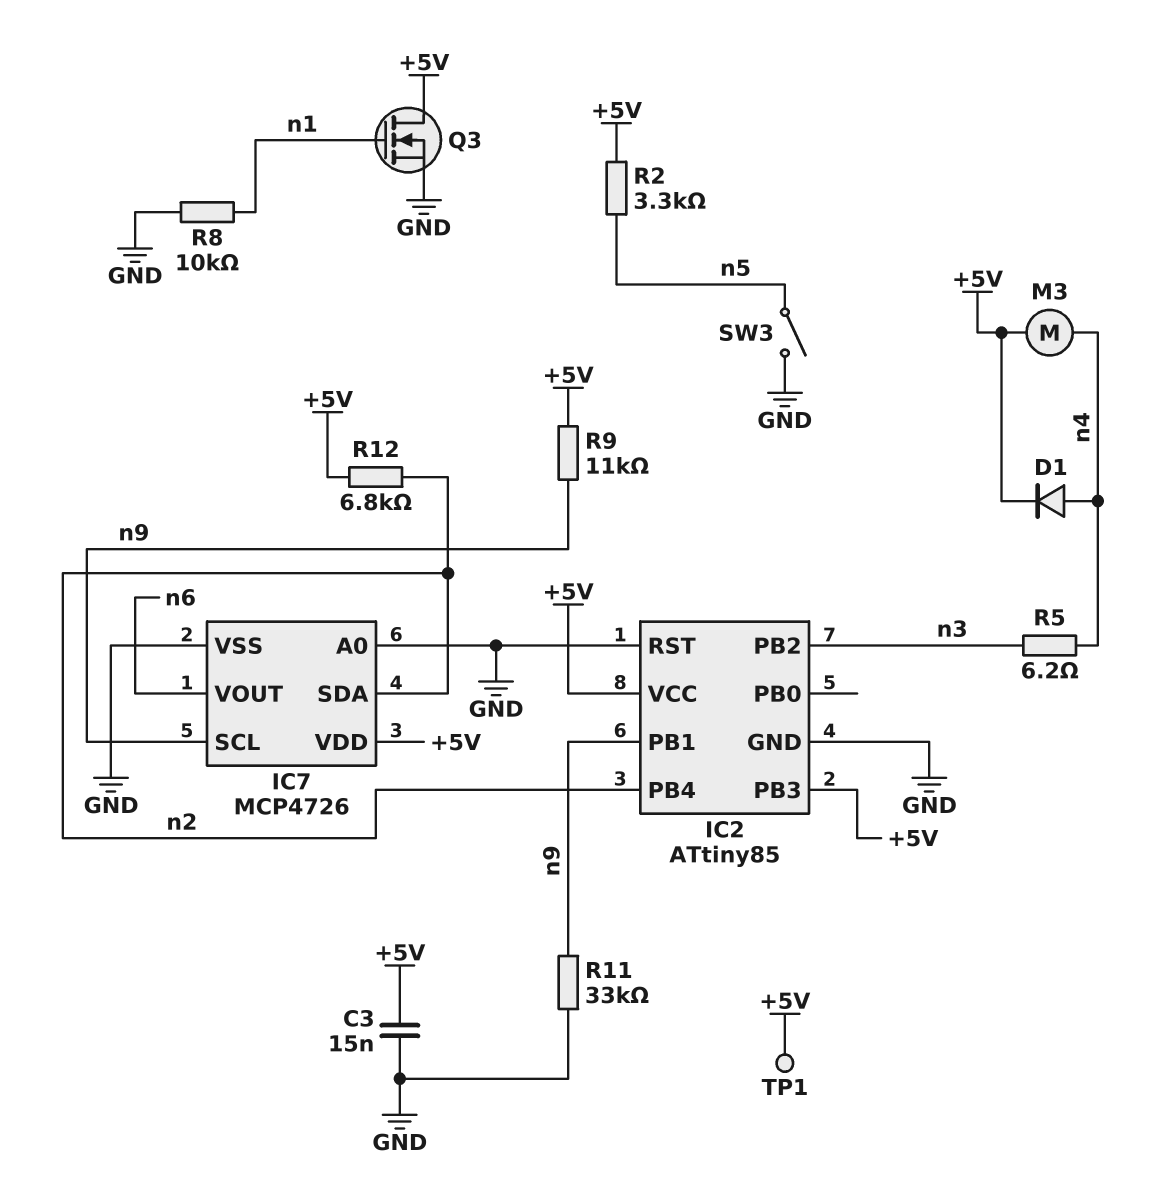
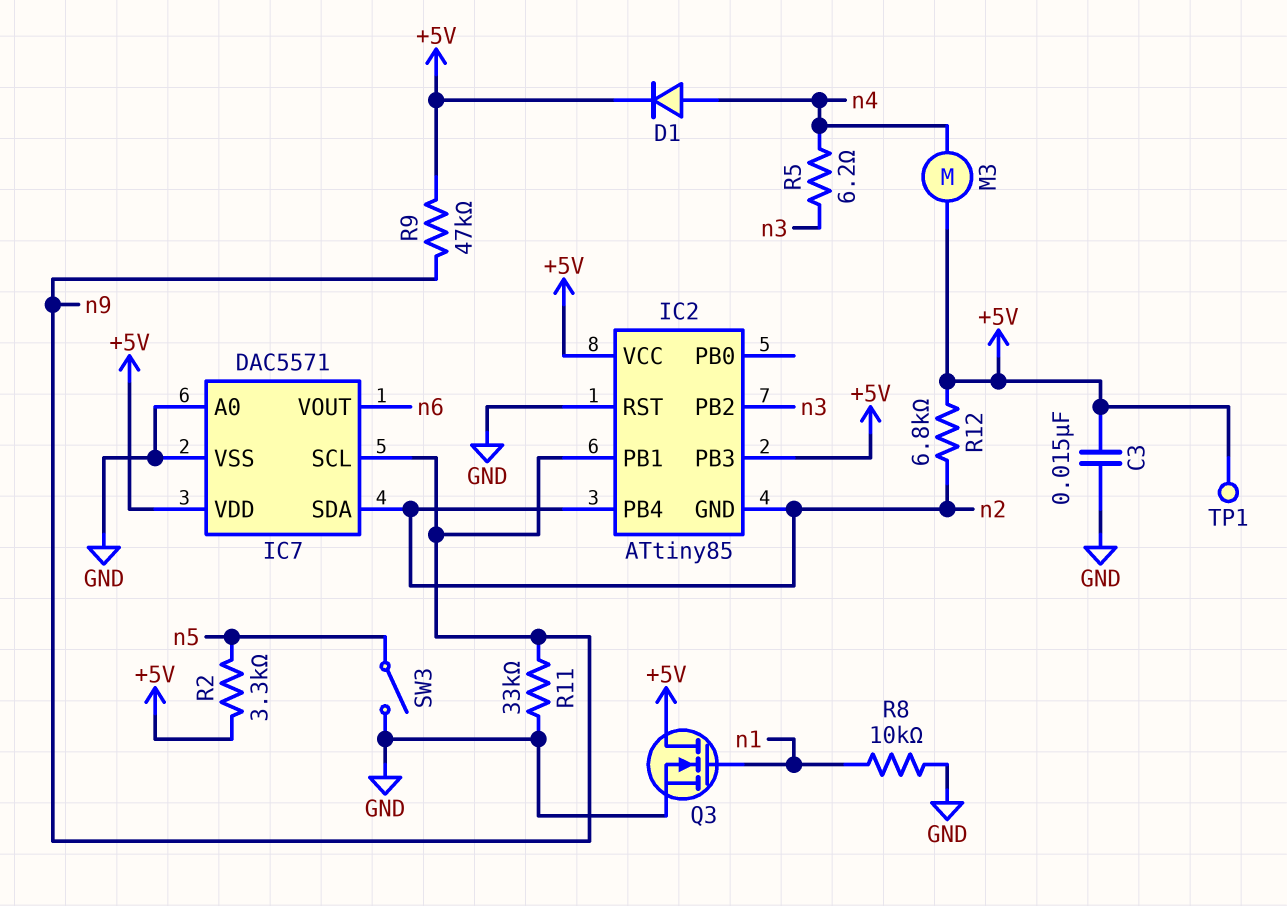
IC2 pin GND: GND -> n2
IC7: MCP4726 -> DAC5571
R9: 11k (+5V, n9) -> 47k (+5V, n9)

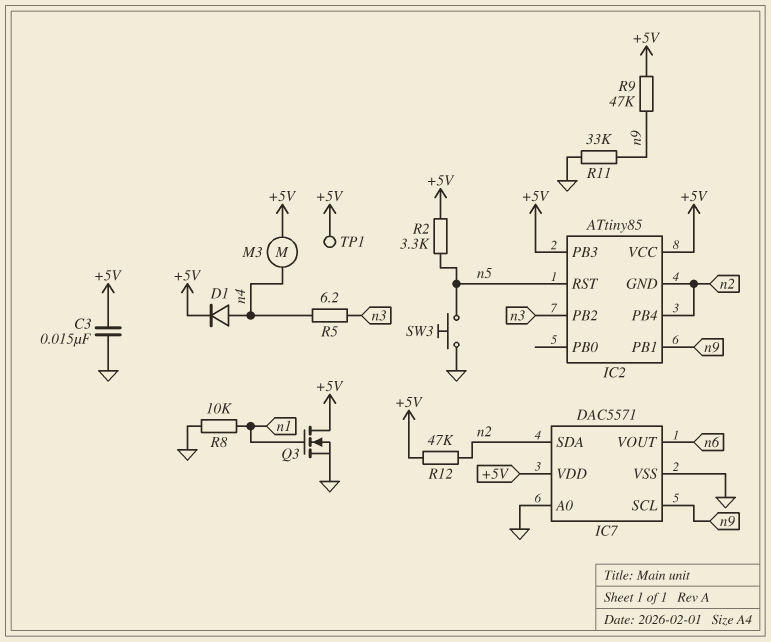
IC2 pin RST: GND -> n5
R12: 6.8k (+5V, n2) -> 47k (+5V, n2)
SW3: switch (GND, n5) -> button (GND, n5)

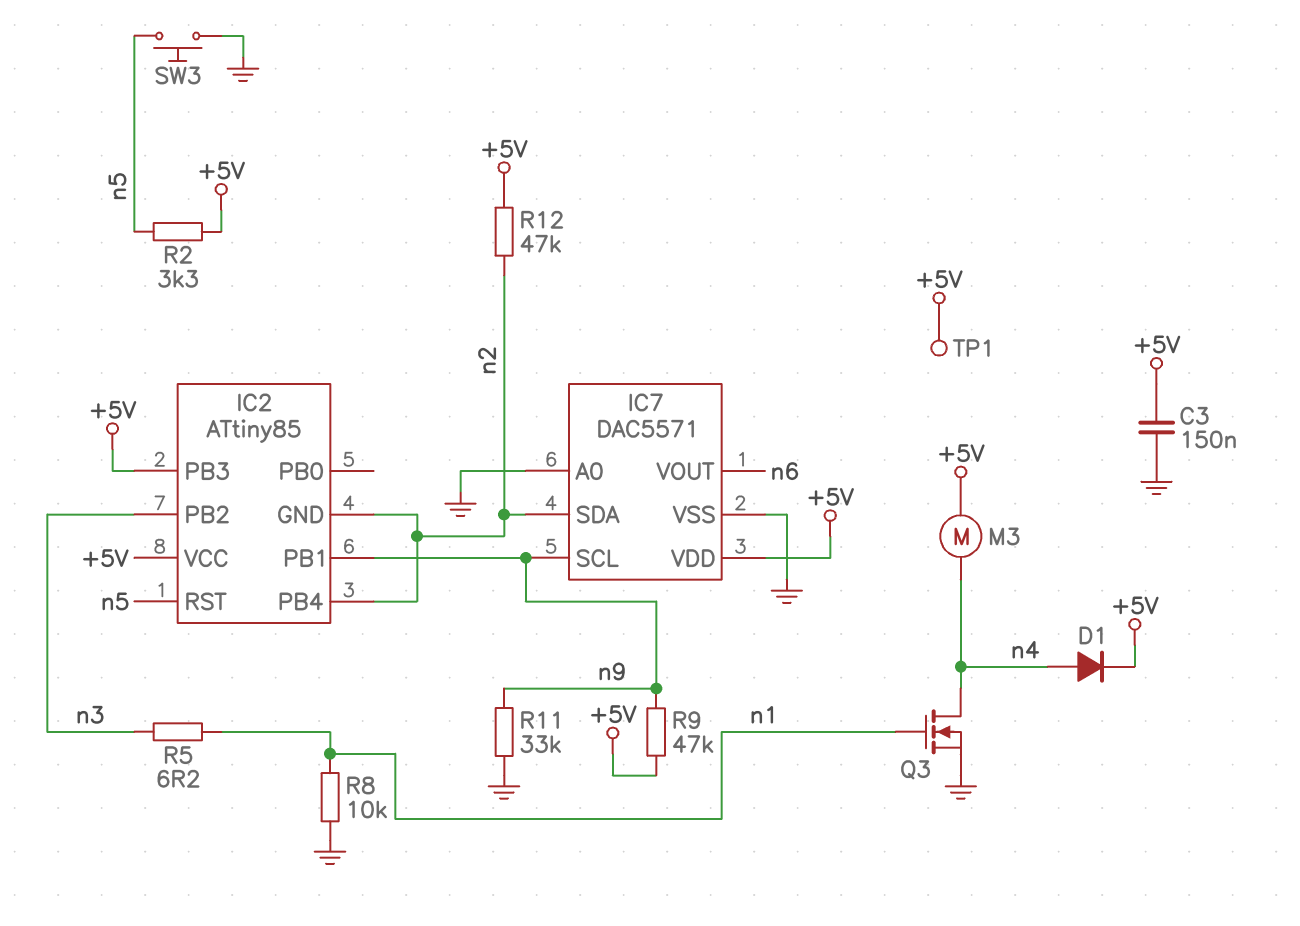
C3: 15nF (+5V, GND) -> 150nF (+5V, GND)
Q3: NMOS (G n1, D +5V, S GND) -> NMOS (G n1, D n4, S GND)
R5: 6.2 (n3, n4) -> 6.2 (n1, n3)

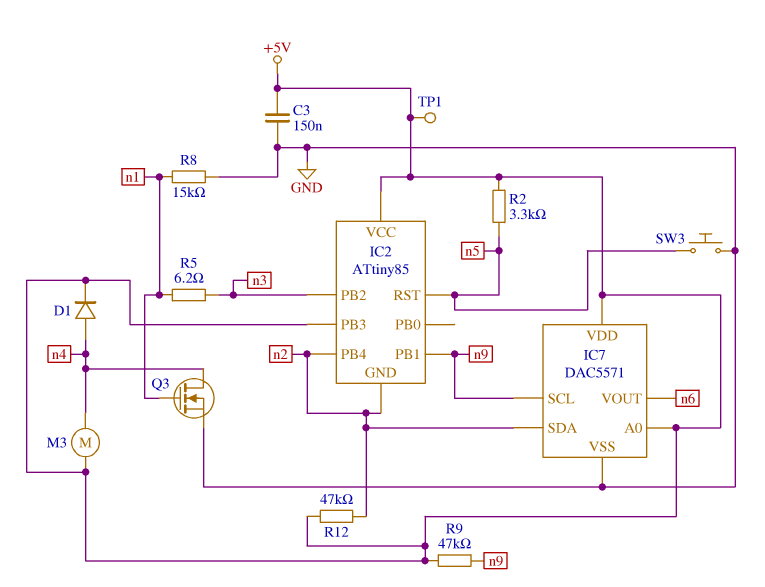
IC7 pin A0: GND -> +5V
R8: 10k (GND, n1) -> 15k (GND, n1)
R11: 33k (GND, n9) -> none

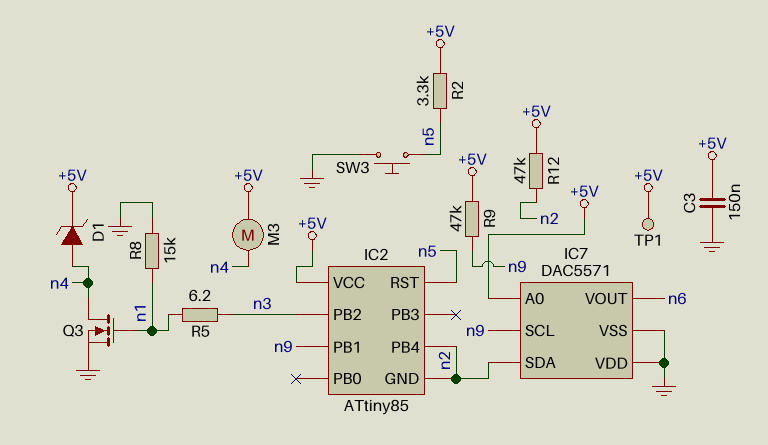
D1: diode (A n4, K +5V) -> zener (A n4, K +5V)
IC2 pin PB3: +5V -> none
IC7 pin VDD: +5V -> GND

